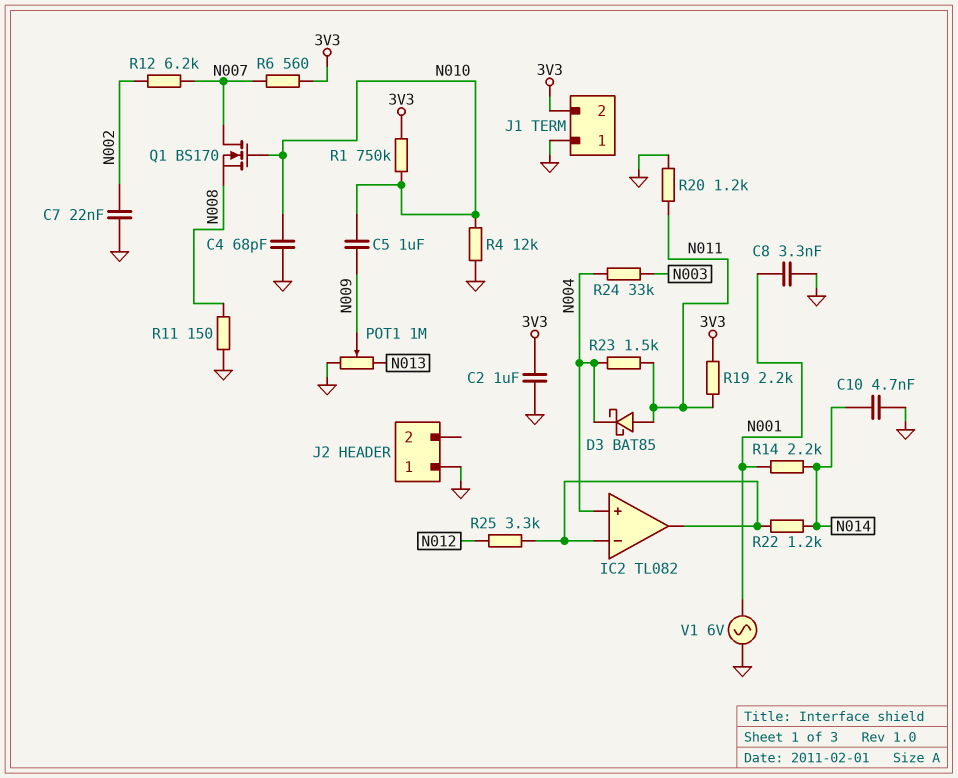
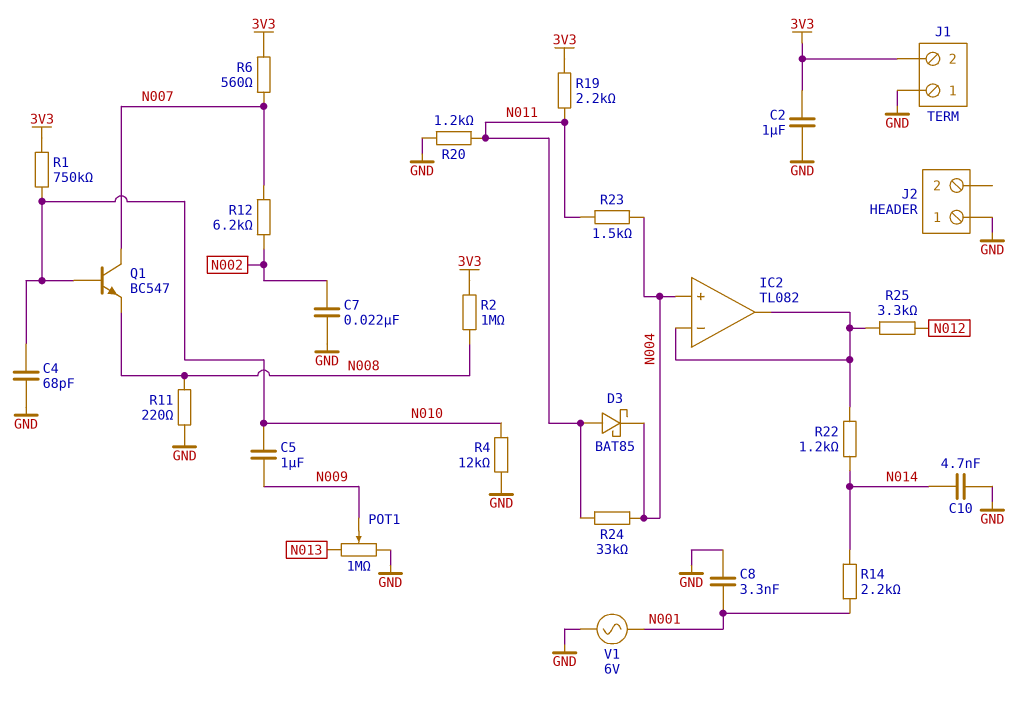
Q1: NMOS BS170 (G N010, D N007, S N008) -> NPN BC547 (B N010, C N007, E N008)
R2: none -> 1M (3V3, N008)
R11: 150 (GND, N008) -> 220 (GND, N008)
R24: 33k (N003, N004) -> 33k (N004, N011)

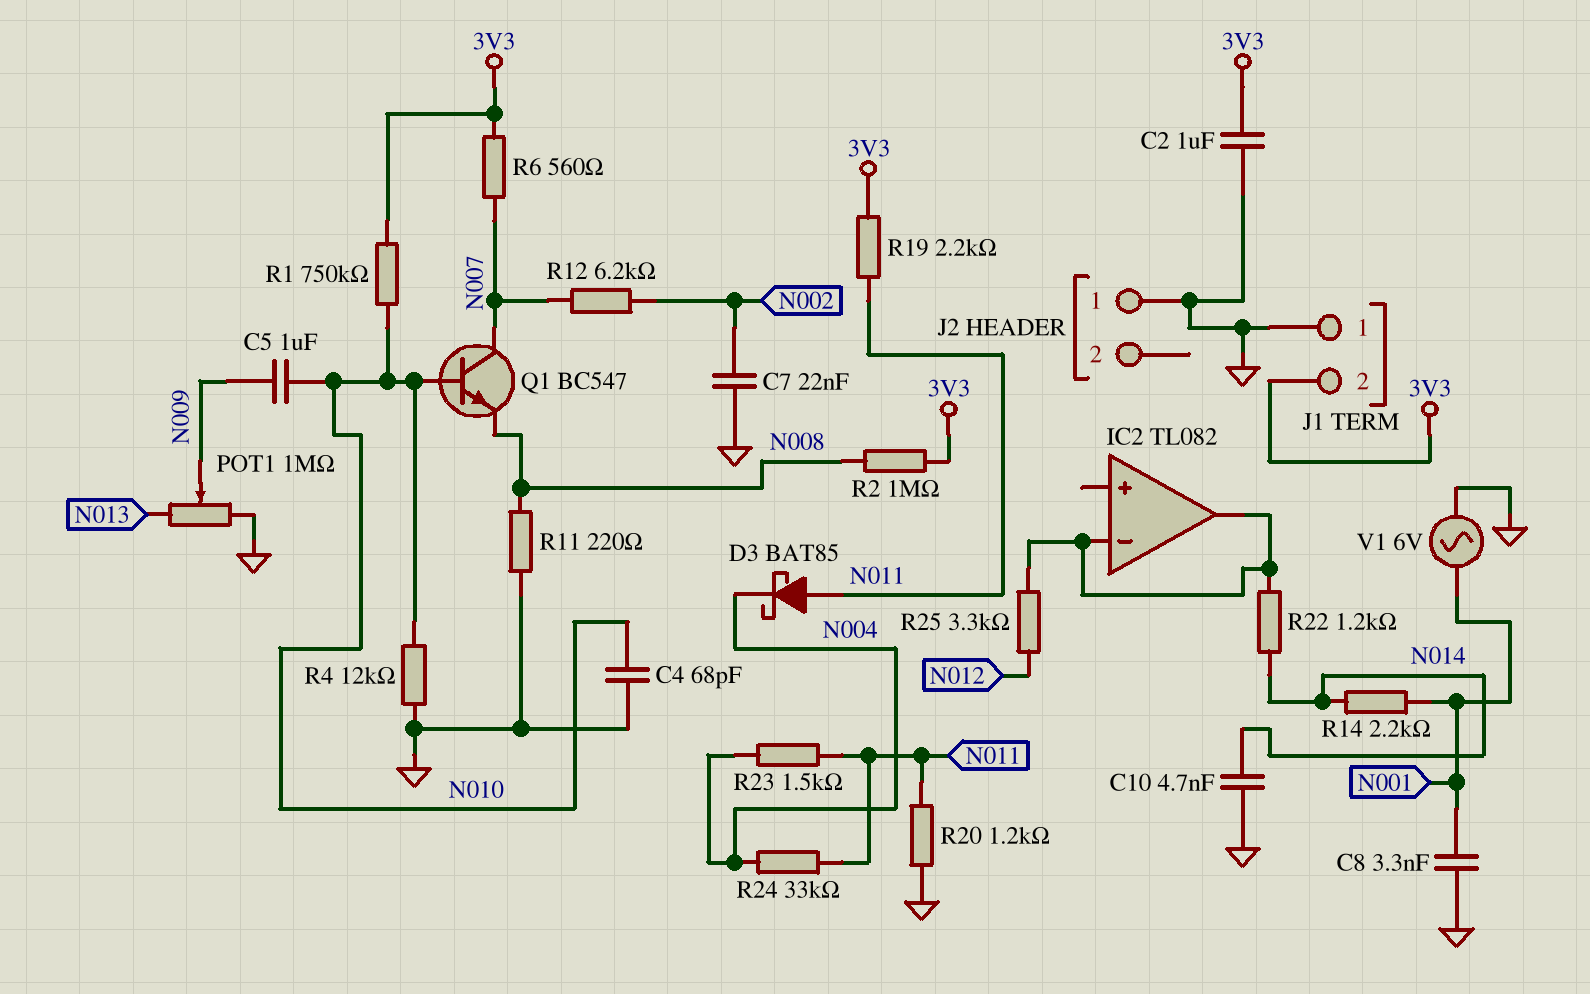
IC2 pin in+: N004 -> none

